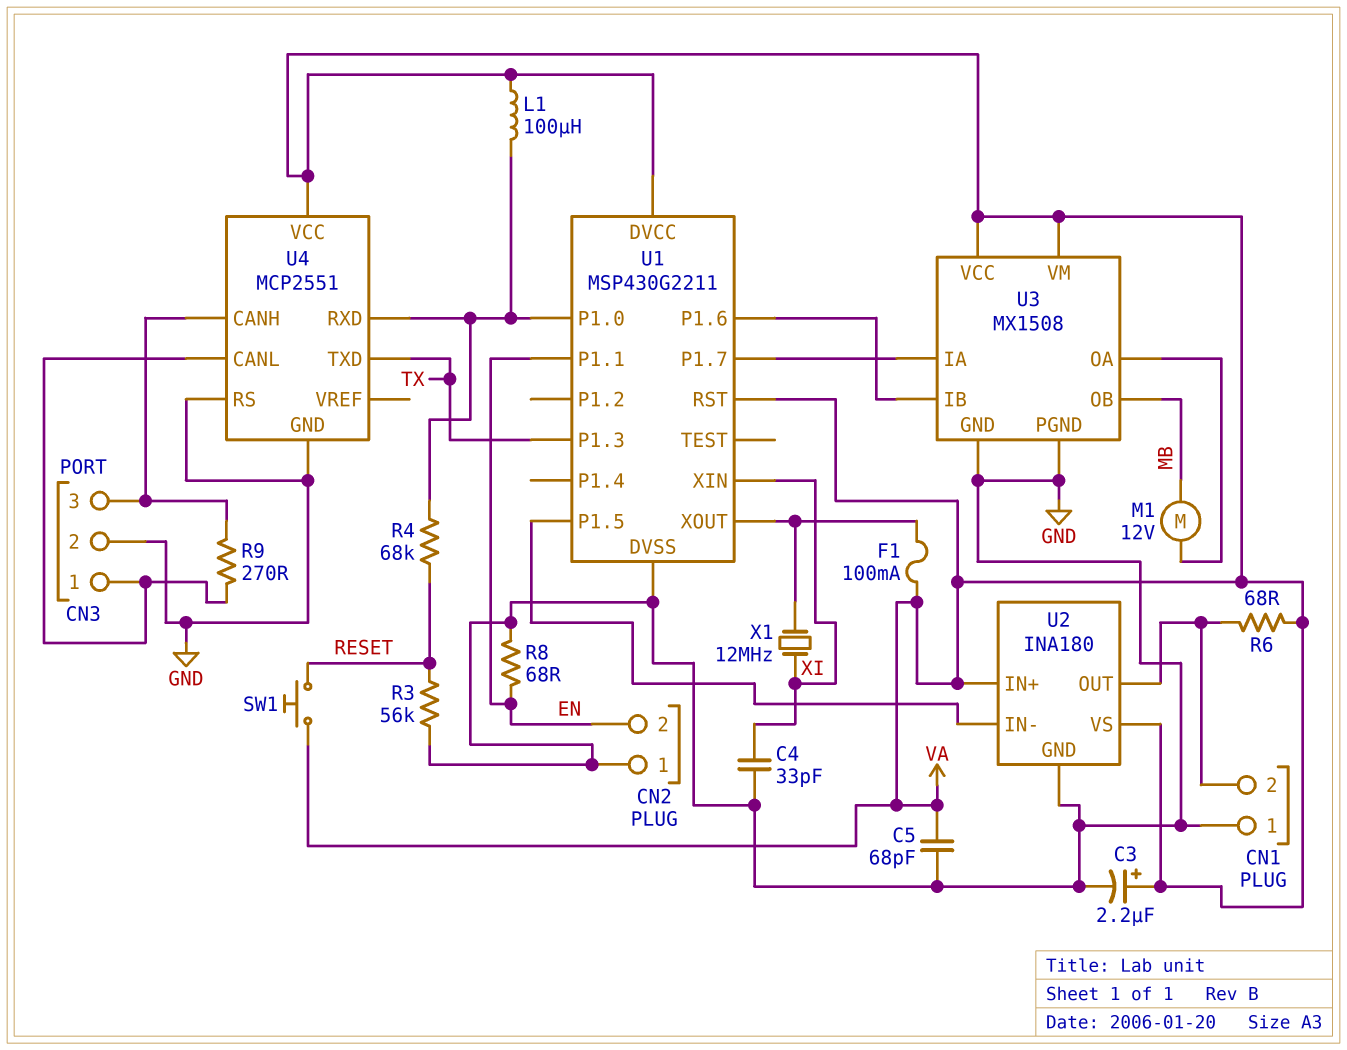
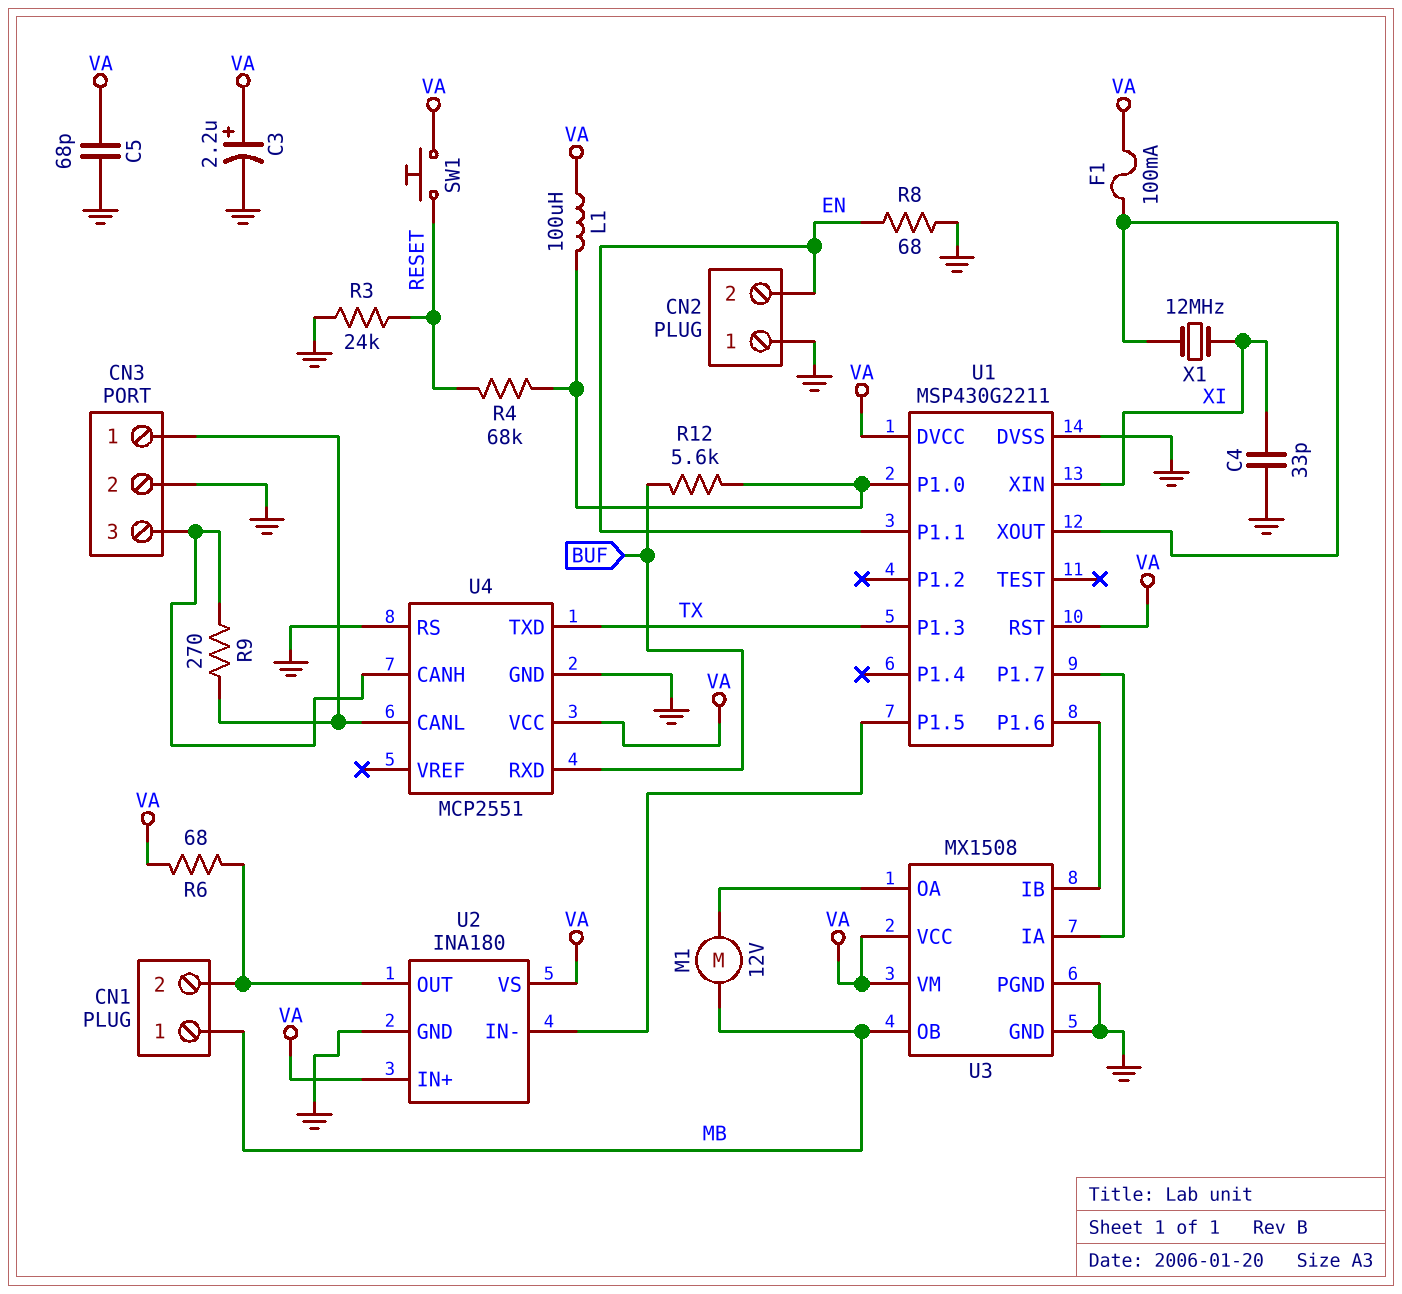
CN1 pin 1: GND -> MB
R3: 56k (GND, RESET) -> 24k (GND, RESET)
R12: none -> 5.6k (BUF, U1/P1.0)
U4 pin RXD: U1/P1.0 -> BUF

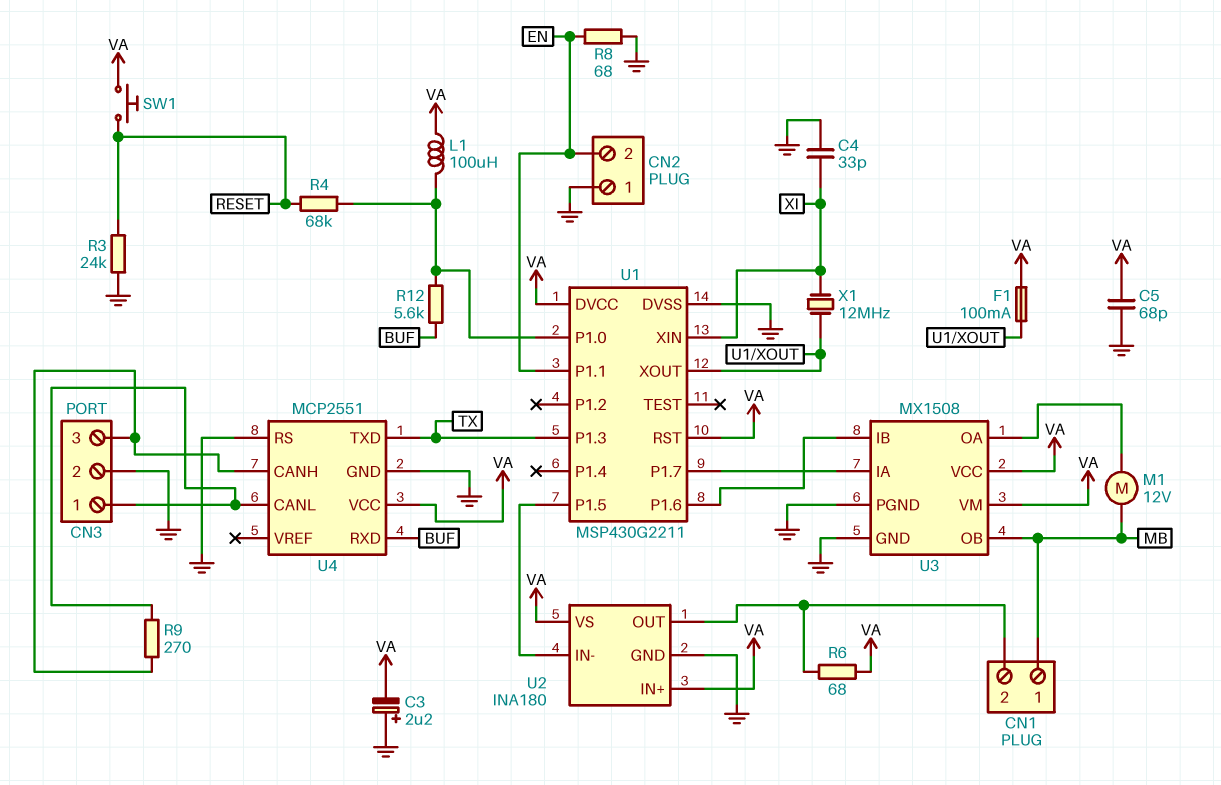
C3: 2.2uF (plus VA, minus GND) -> 2.2uF (plus GND, minus VA)

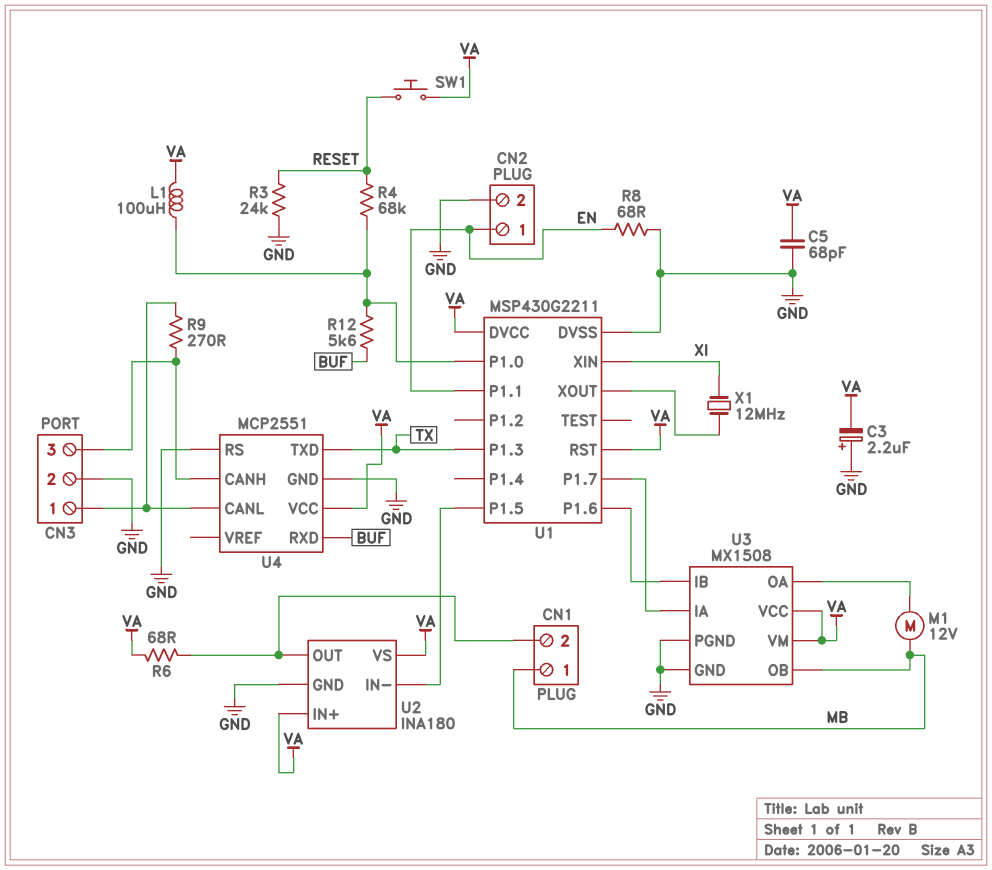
C4: 33pF (GND, XI) -> none
CN2 pin 1: GND -> EN
CN2 pin 2: EN -> GND
F1: 100mA (U1/XOUT, VA) -> none

